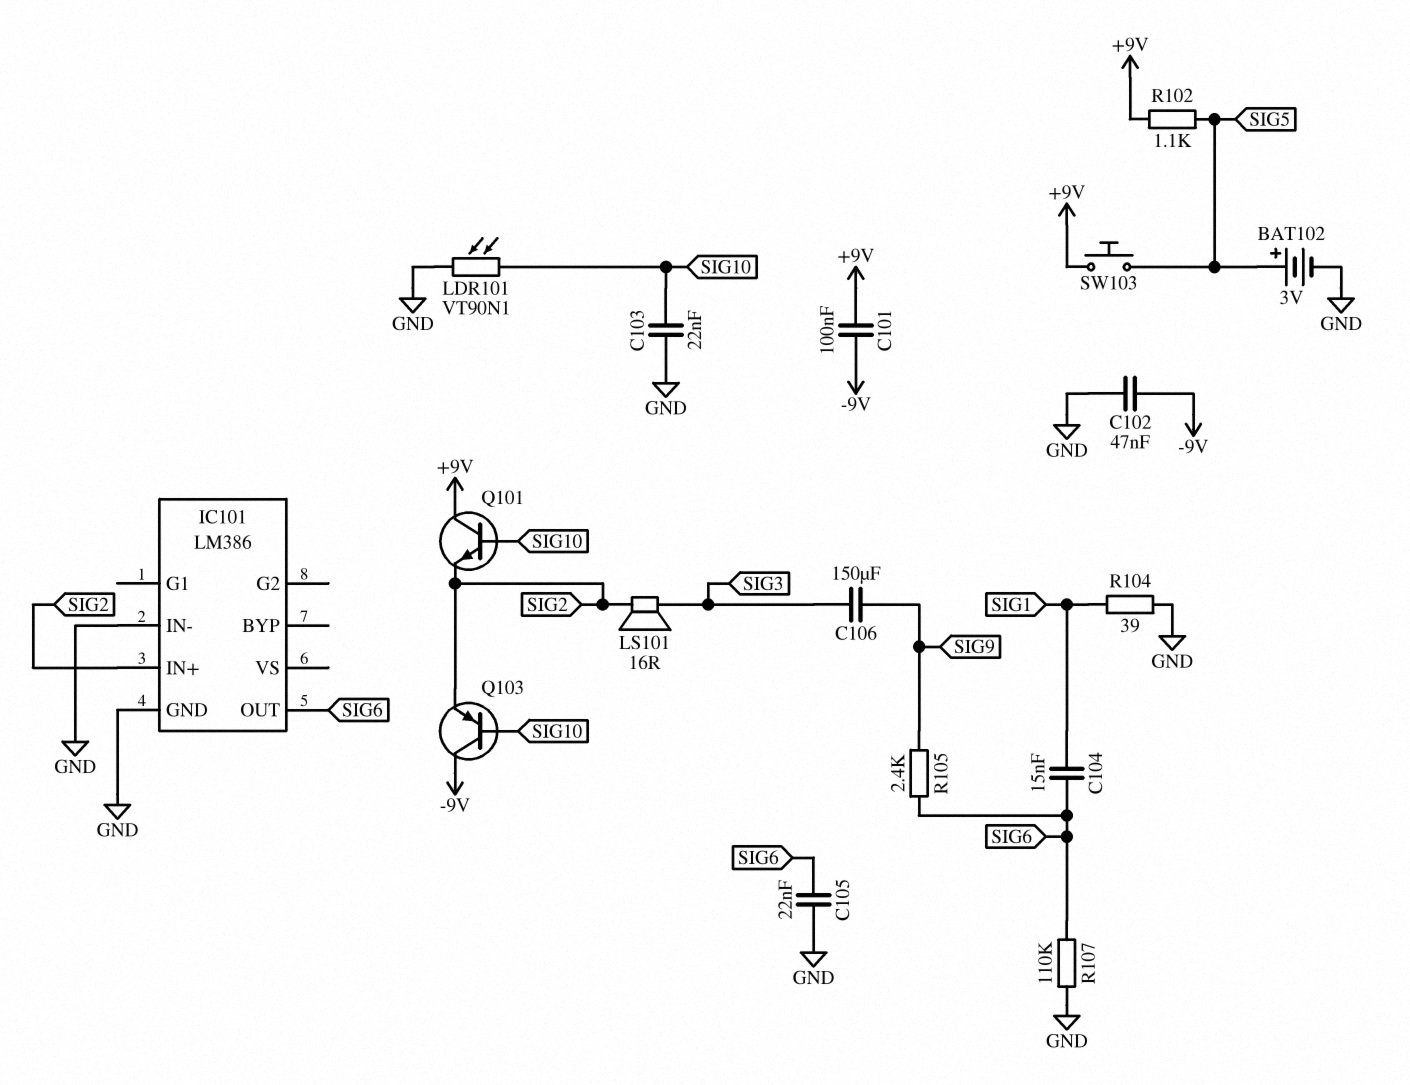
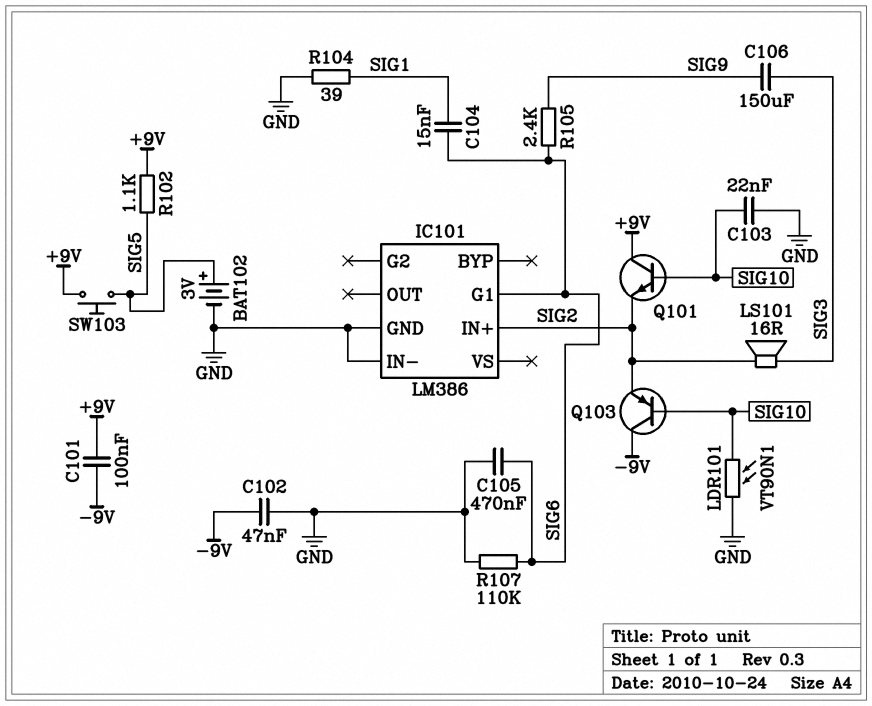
C105: 22nF (GND, SIG6) -> 470nF (GND, SIG6)
IC101 pin G1: none -> SIG6
IC101 pin OUT: SIG6 -> none

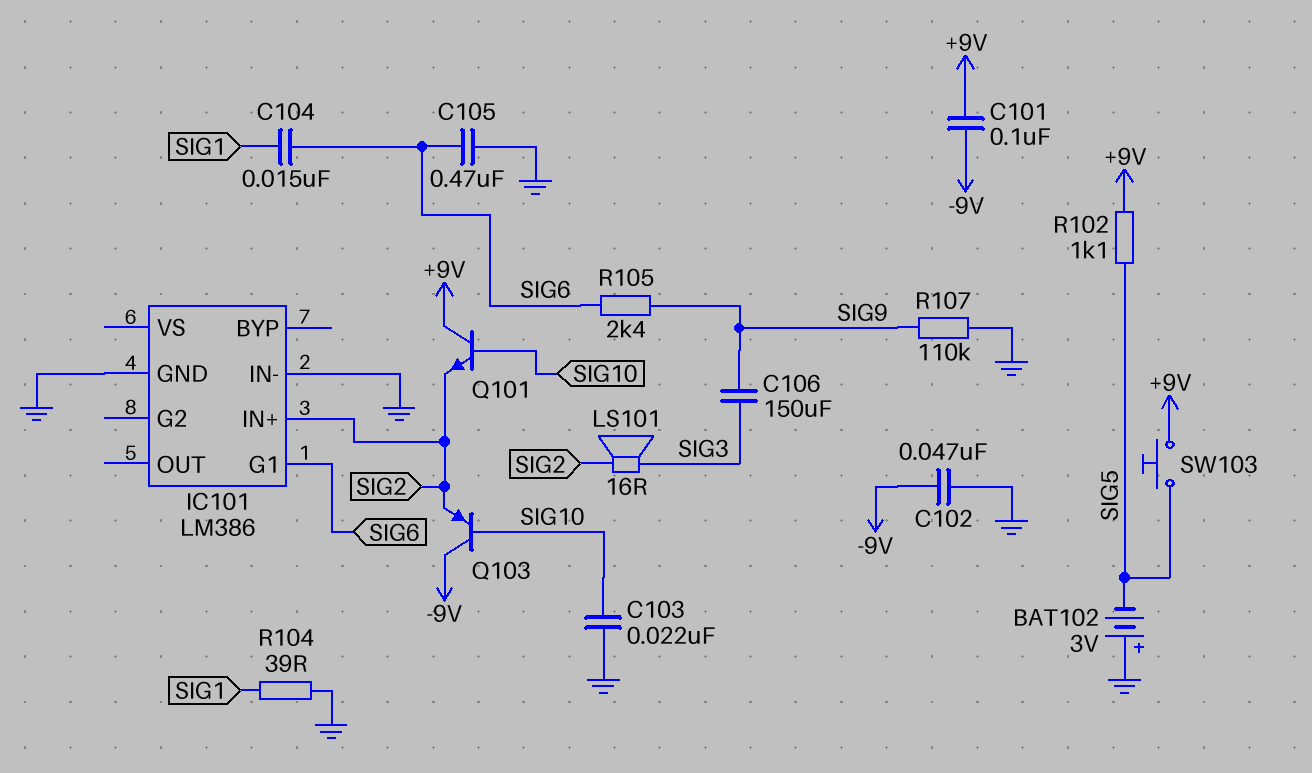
BAT102: 3V (plus SIG5, minus GND) -> 3V (plus GND, minus SIG5)
LDR101: VT90N1 (GND, SIG10) -> none
R107: 110k (GND, SIG6) -> 110k (GND, SIG9)

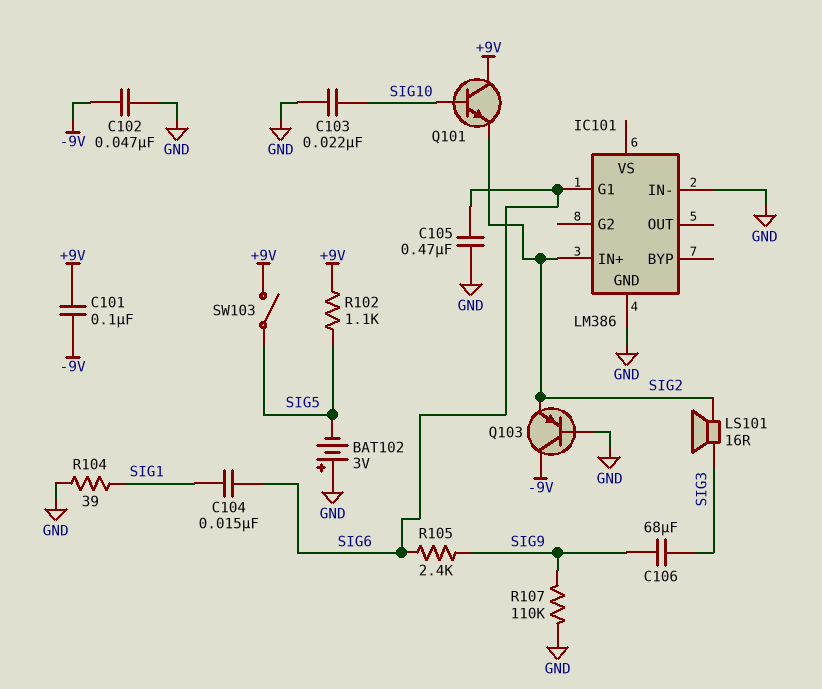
C106: 150uF (SIG3, SIG9) -> 68uF (SIG3, SIG9)
Q103: PNP (B SIG10, C -9V, E SIG2) -> PNP (B GND, C -9V, E SIG2)
SW103: button (+9V, SIG5) -> switch (+9V, SIG5)

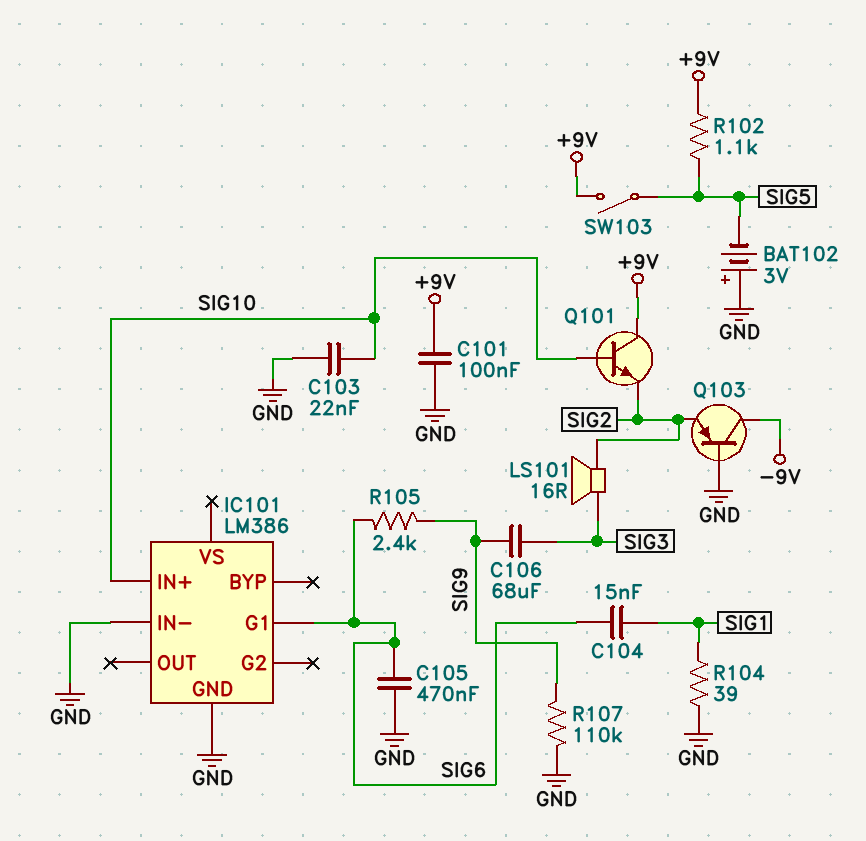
C101: 100nF (+9V, -9V) -> 100nF (+9V, GND)
C102: 47nF (-9V, GND) -> none
IC101 pin IN+: SIG2 -> SIG10

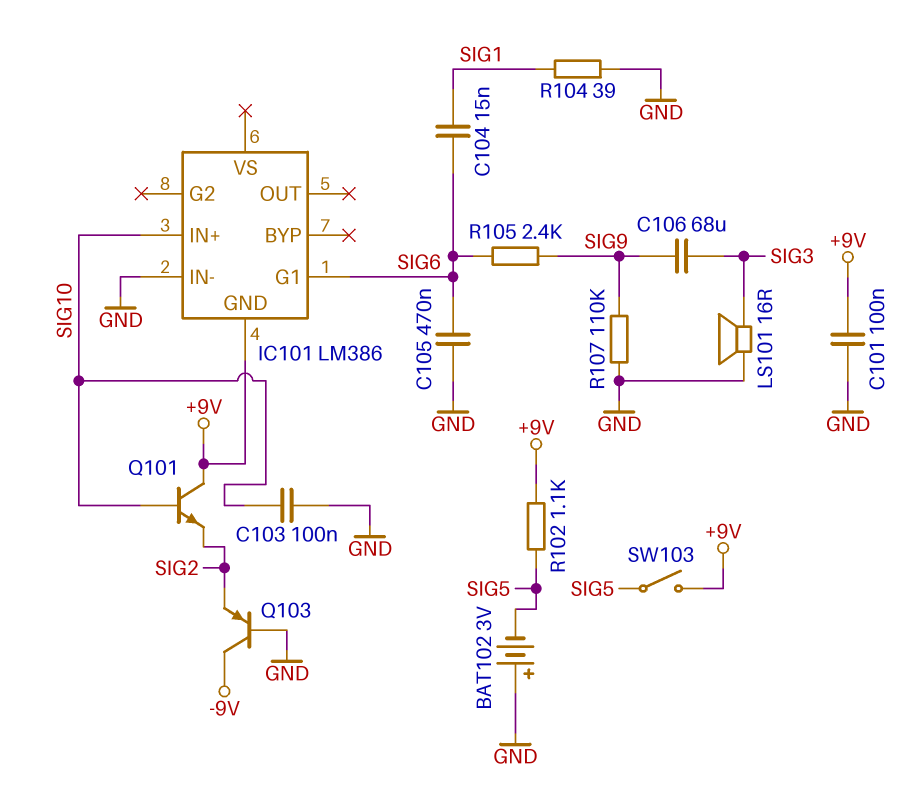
C103: 22nF (GND, SIG10) -> 100nF (GND, SIG10)
IC101 pin GND: GND -> +9V
LS101: speaker 16R (SIG2, SIG3) -> speaker 16R (GND, SIG3)

